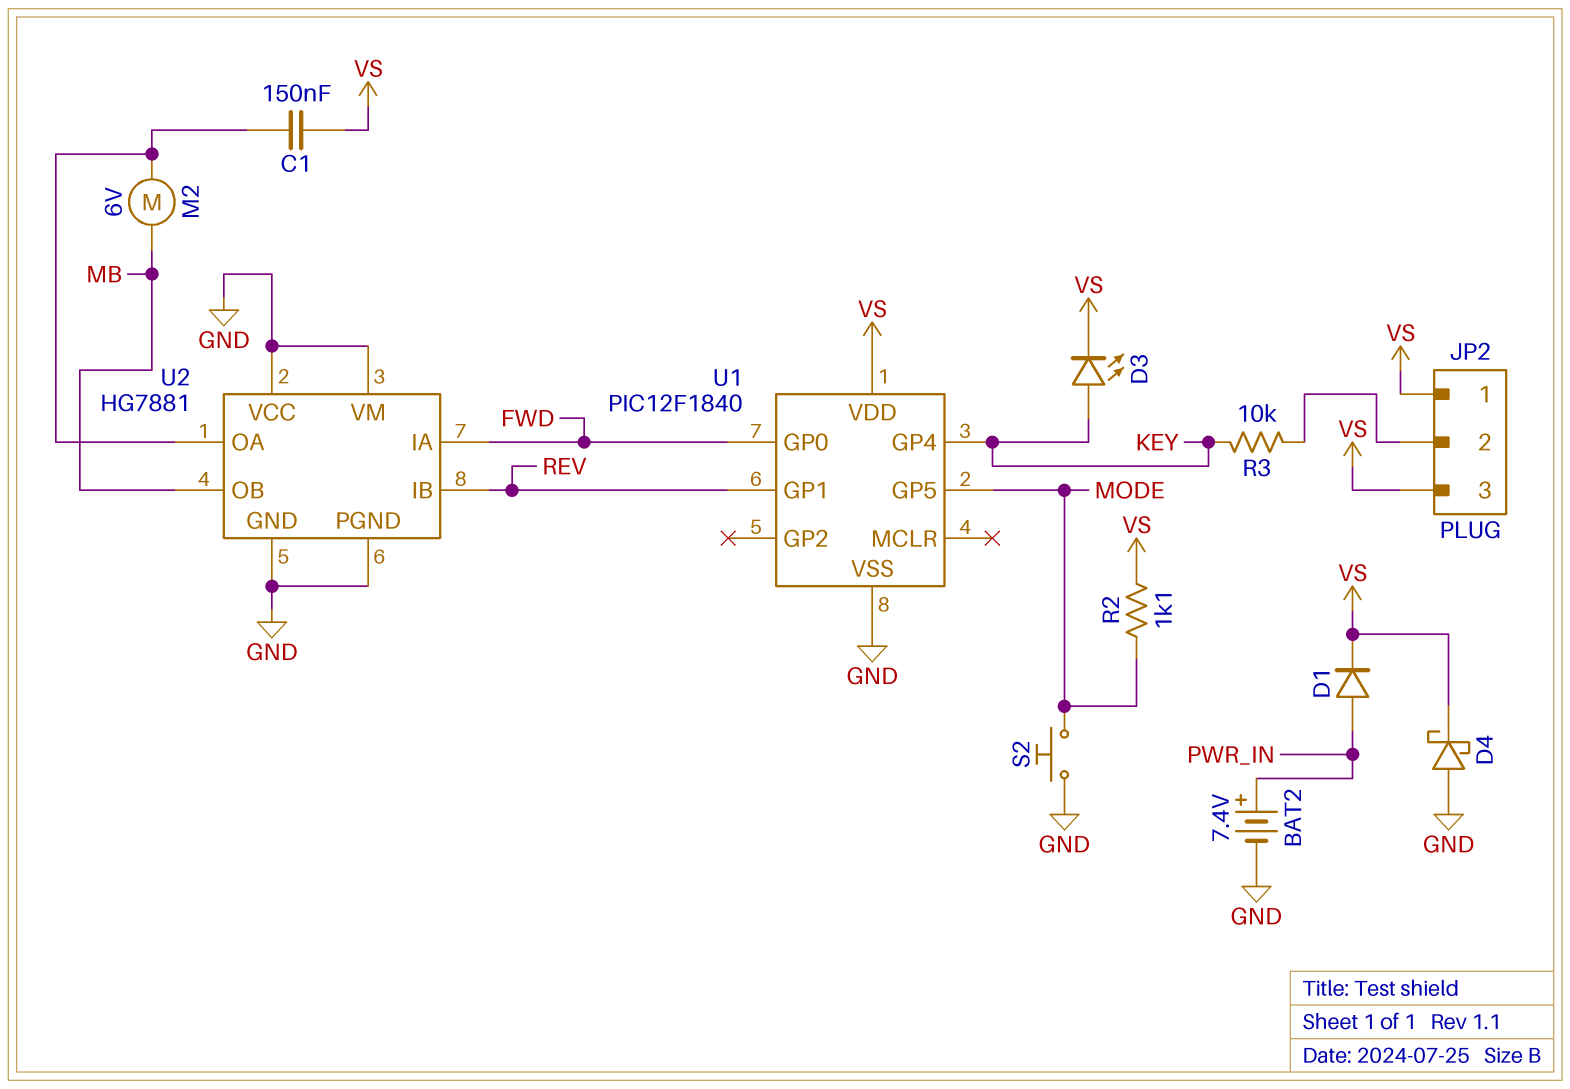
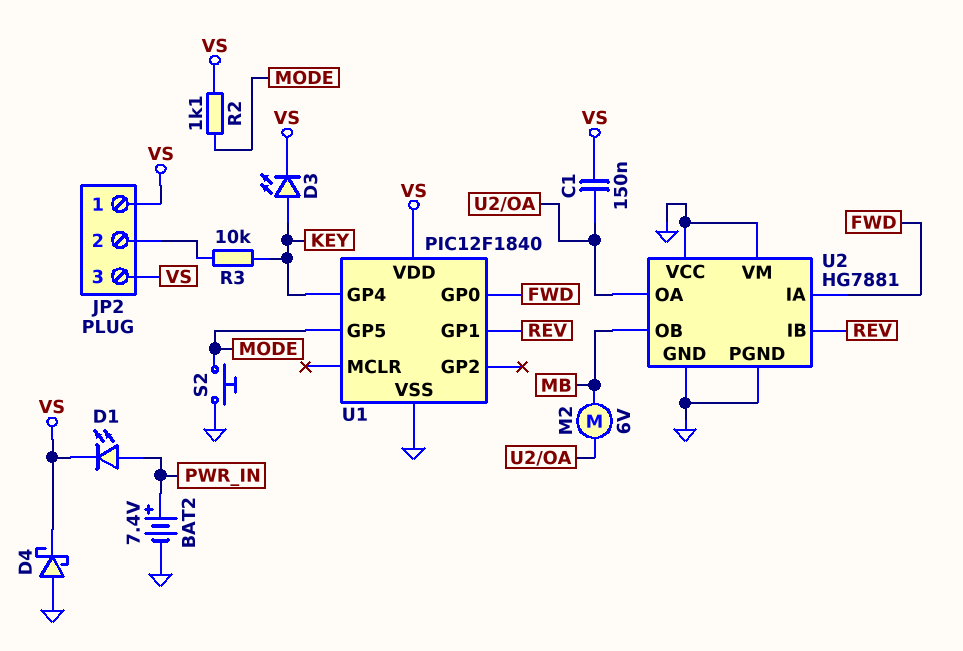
D1: diode (A PWR_IN, K VS) -> LED (A PWR_IN, K VS)

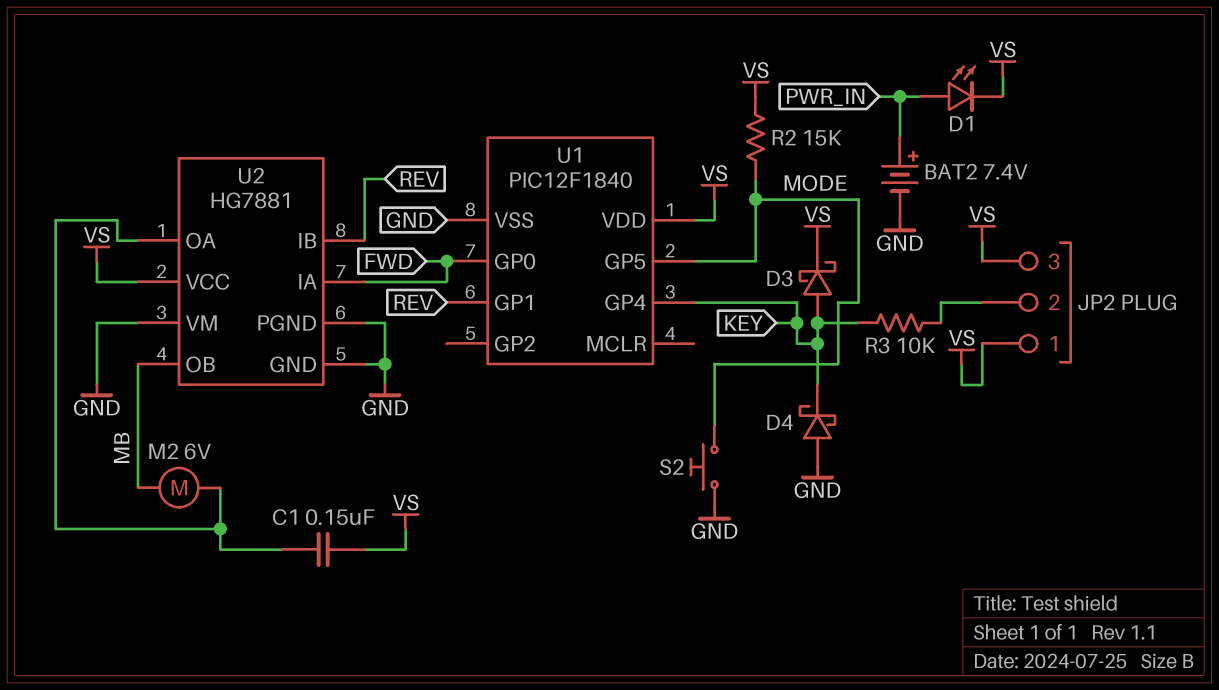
D3: LED (A KEY, K VS) -> schottky (A KEY, K VS)
D4: schottky (A GND, K VS) -> schottky (A GND, K KEY)
R2: 1.1k (MODE, VS) -> 15k (MODE, VS)
U2 pin VCC: GND -> VS

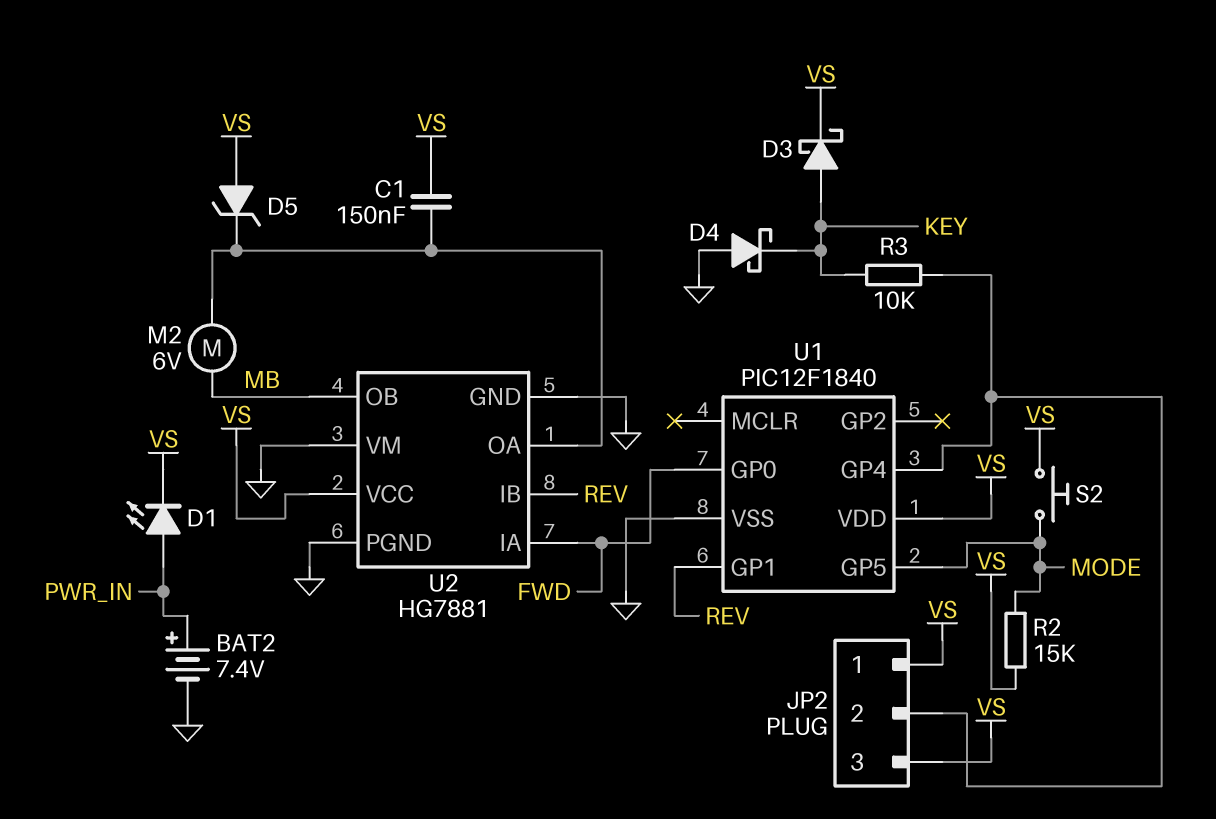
D5: none -> zener (A VS, K U2/OA)
S2: button (GND, MODE) -> button (MODE, VS)
U1 pin GP4: KEY -> JP2/2

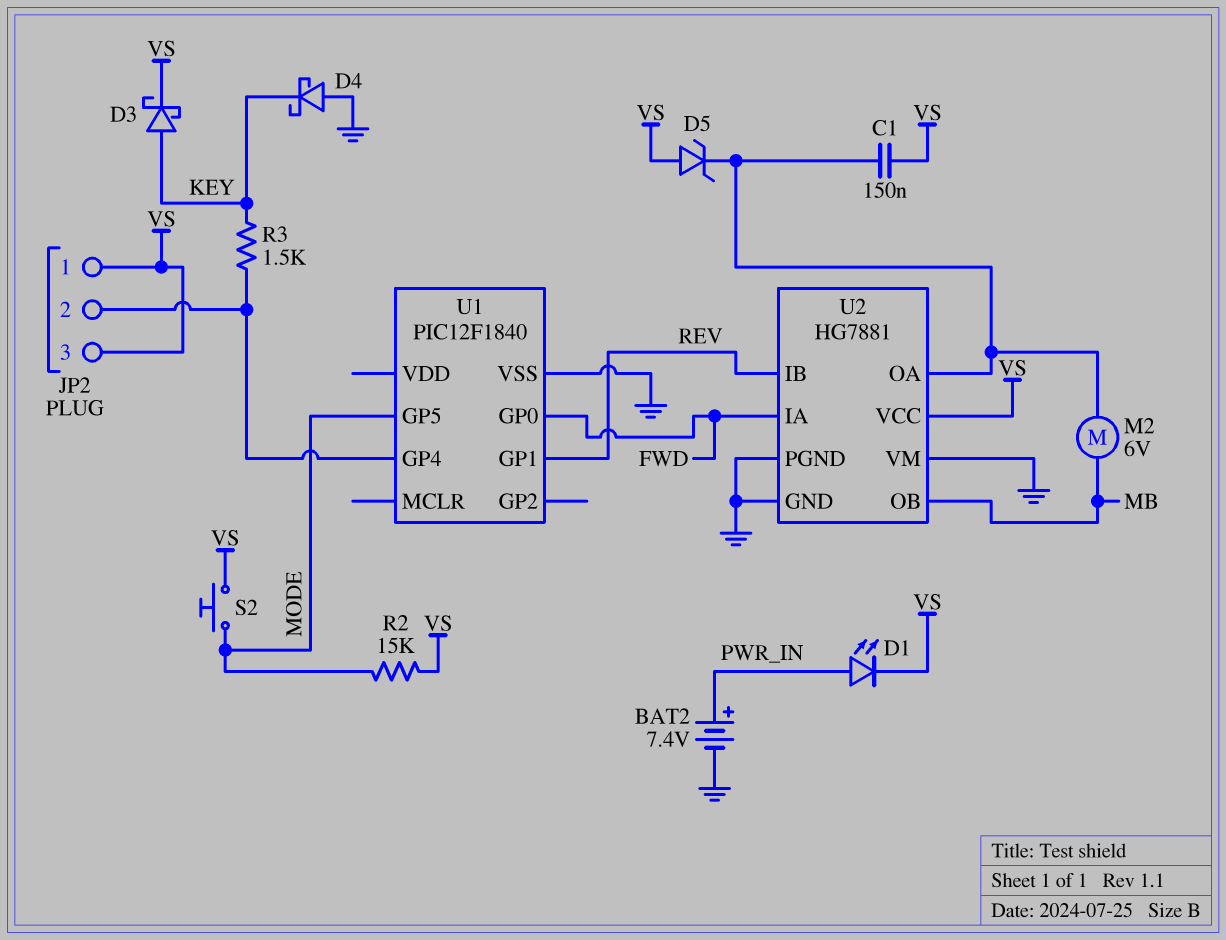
R3: 10k (JP2/2, KEY) -> 1.5k (JP2/2, KEY)
U1 pin VDD: VS -> none

